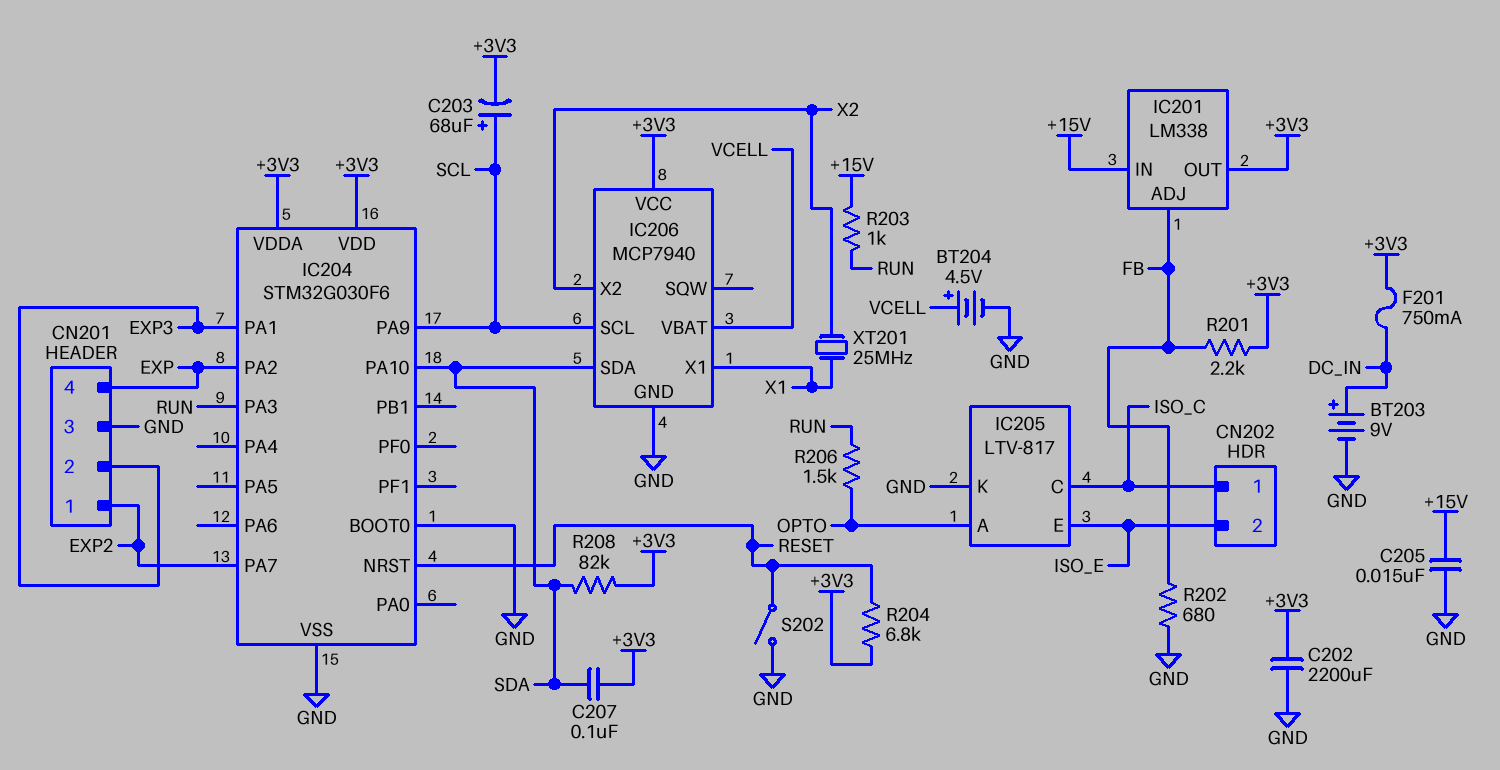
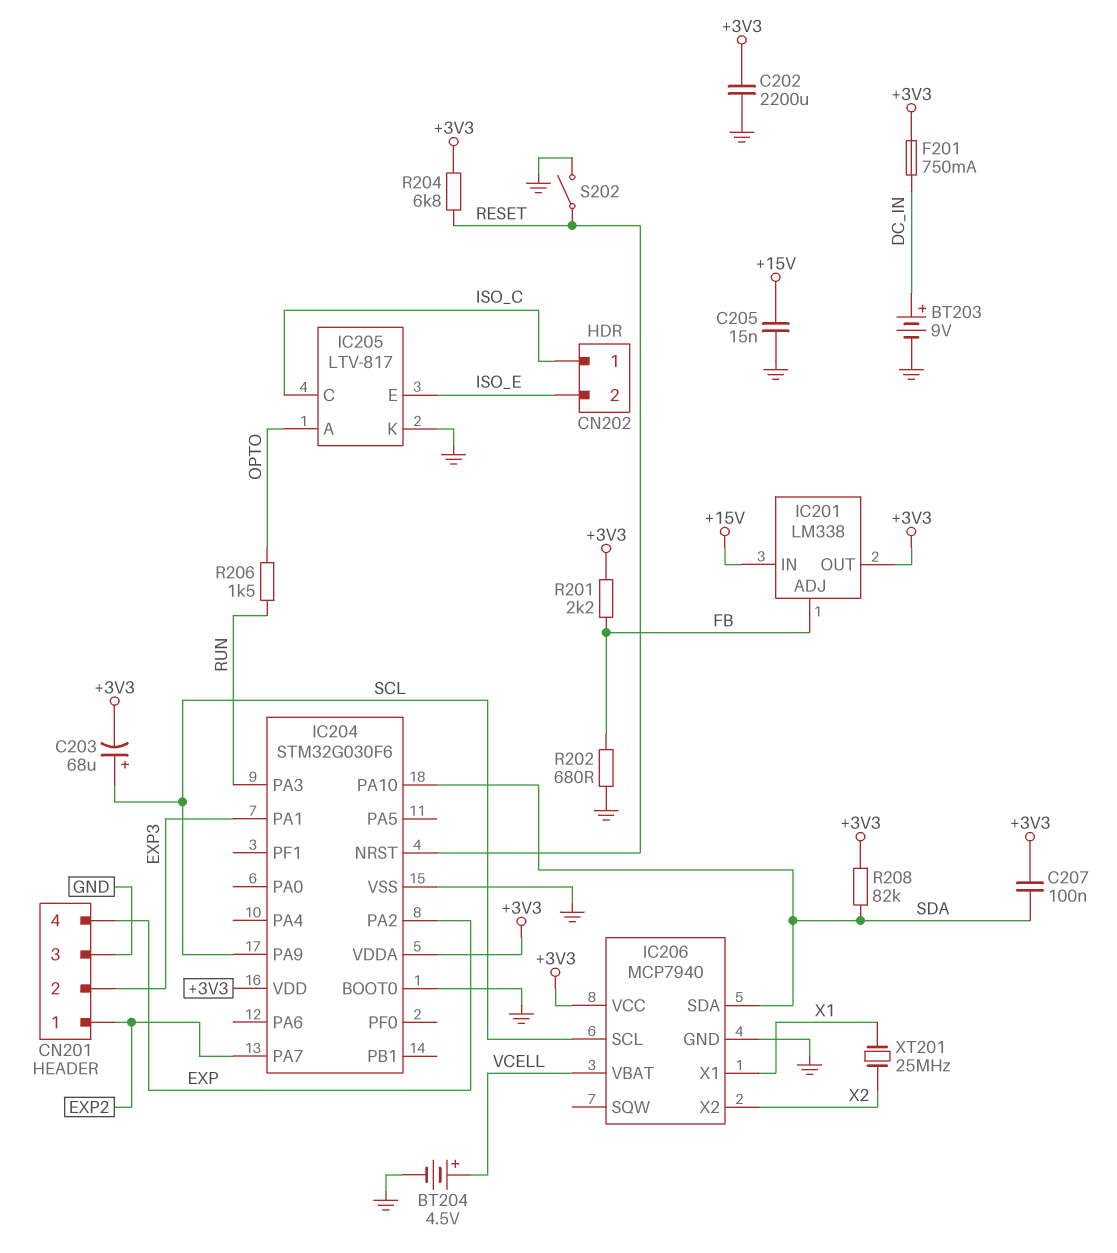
R203: 1k (+15V, RUN) -> none

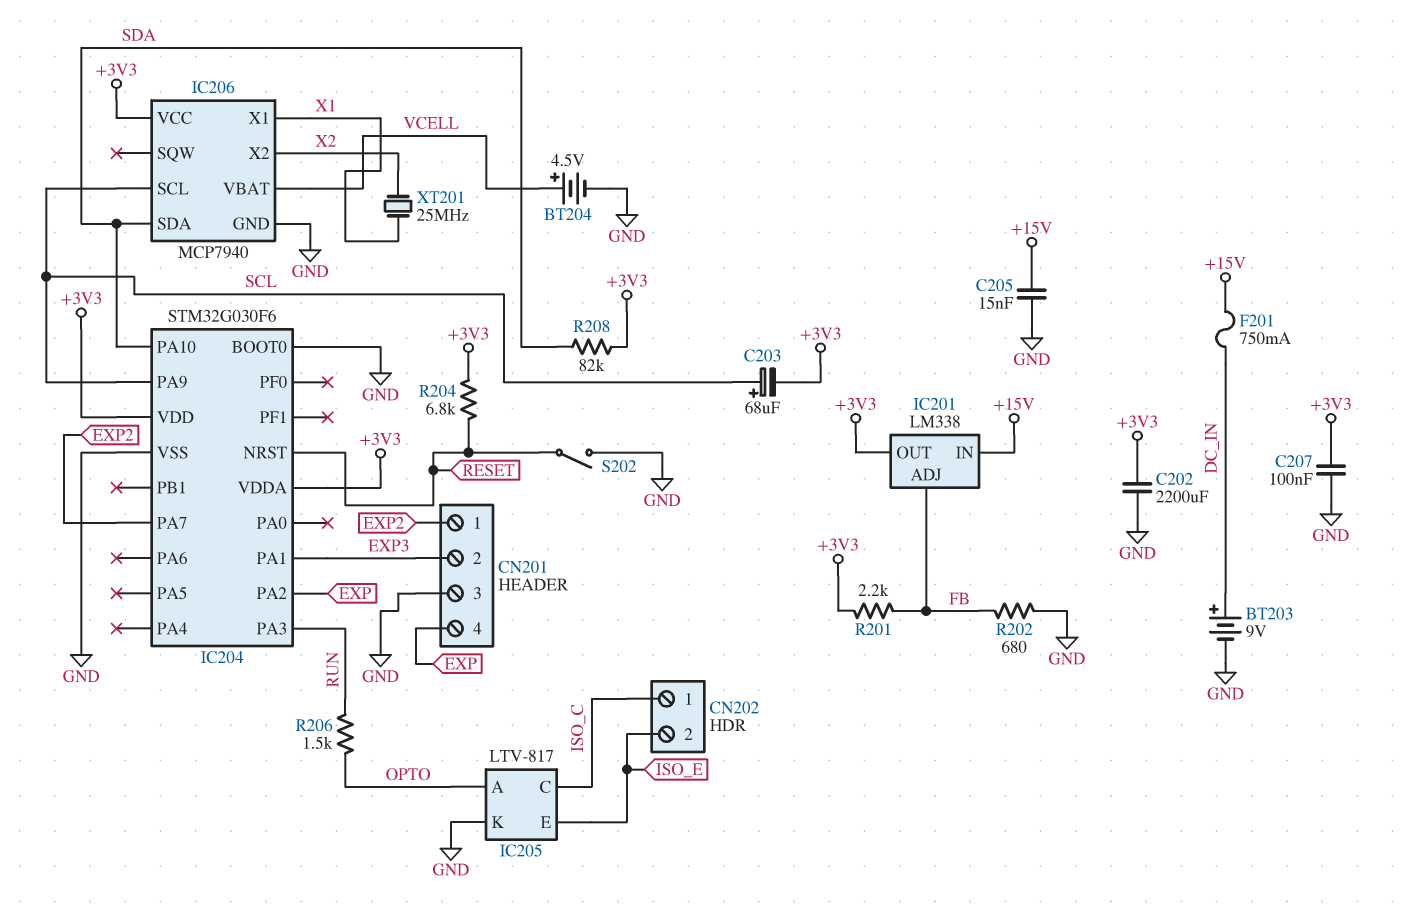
C207: 100nF (+3V3, SDA) -> 100nF (+3V3, GND)
F201: 750mA (+3V3, DC_IN) -> 750mA (+15V, DC_IN)

